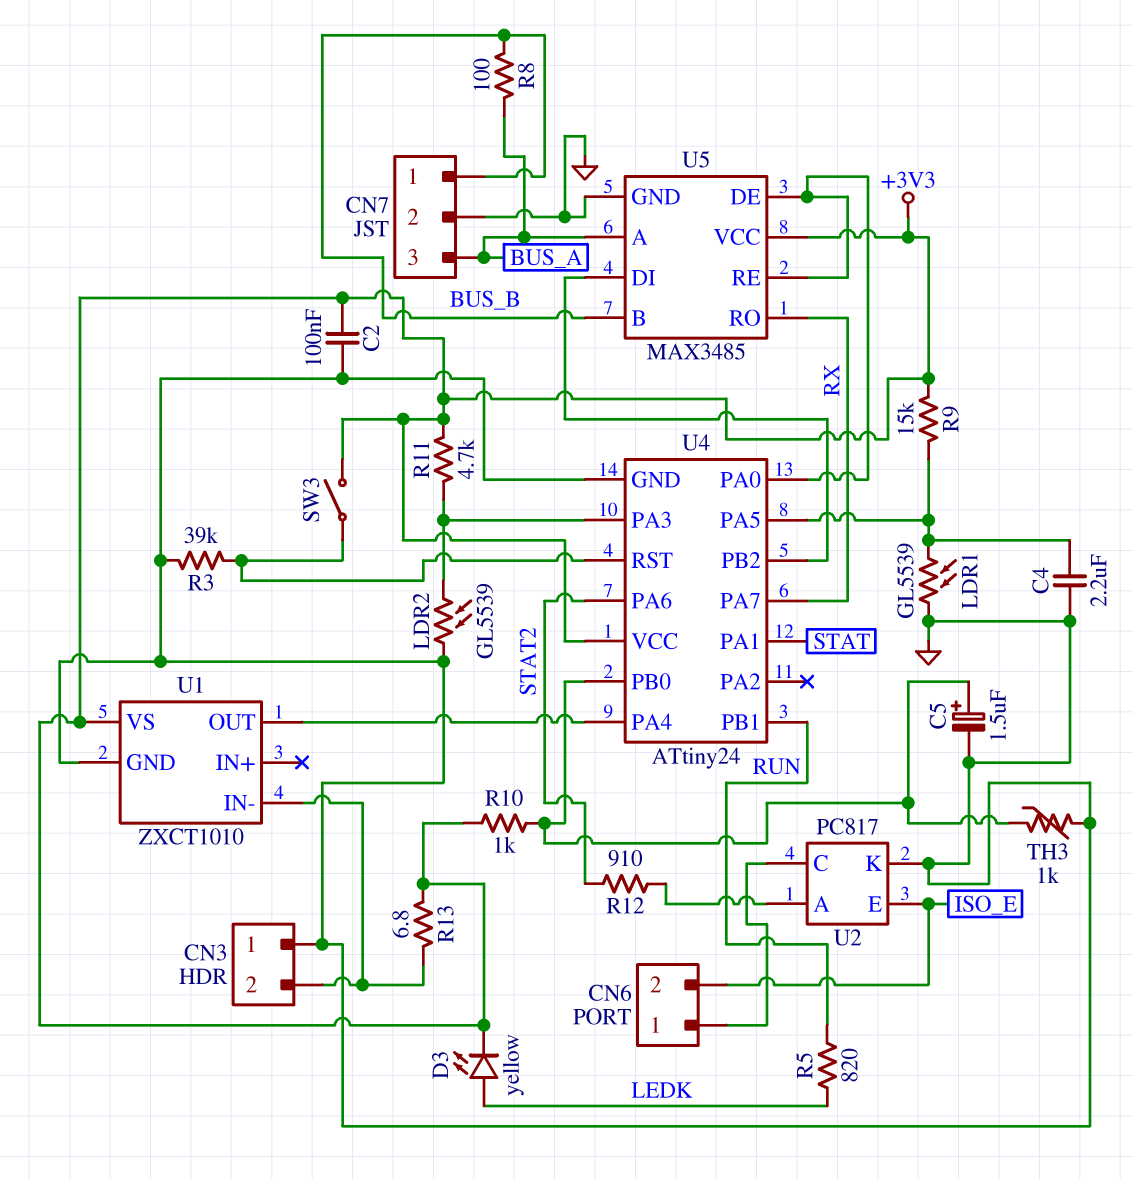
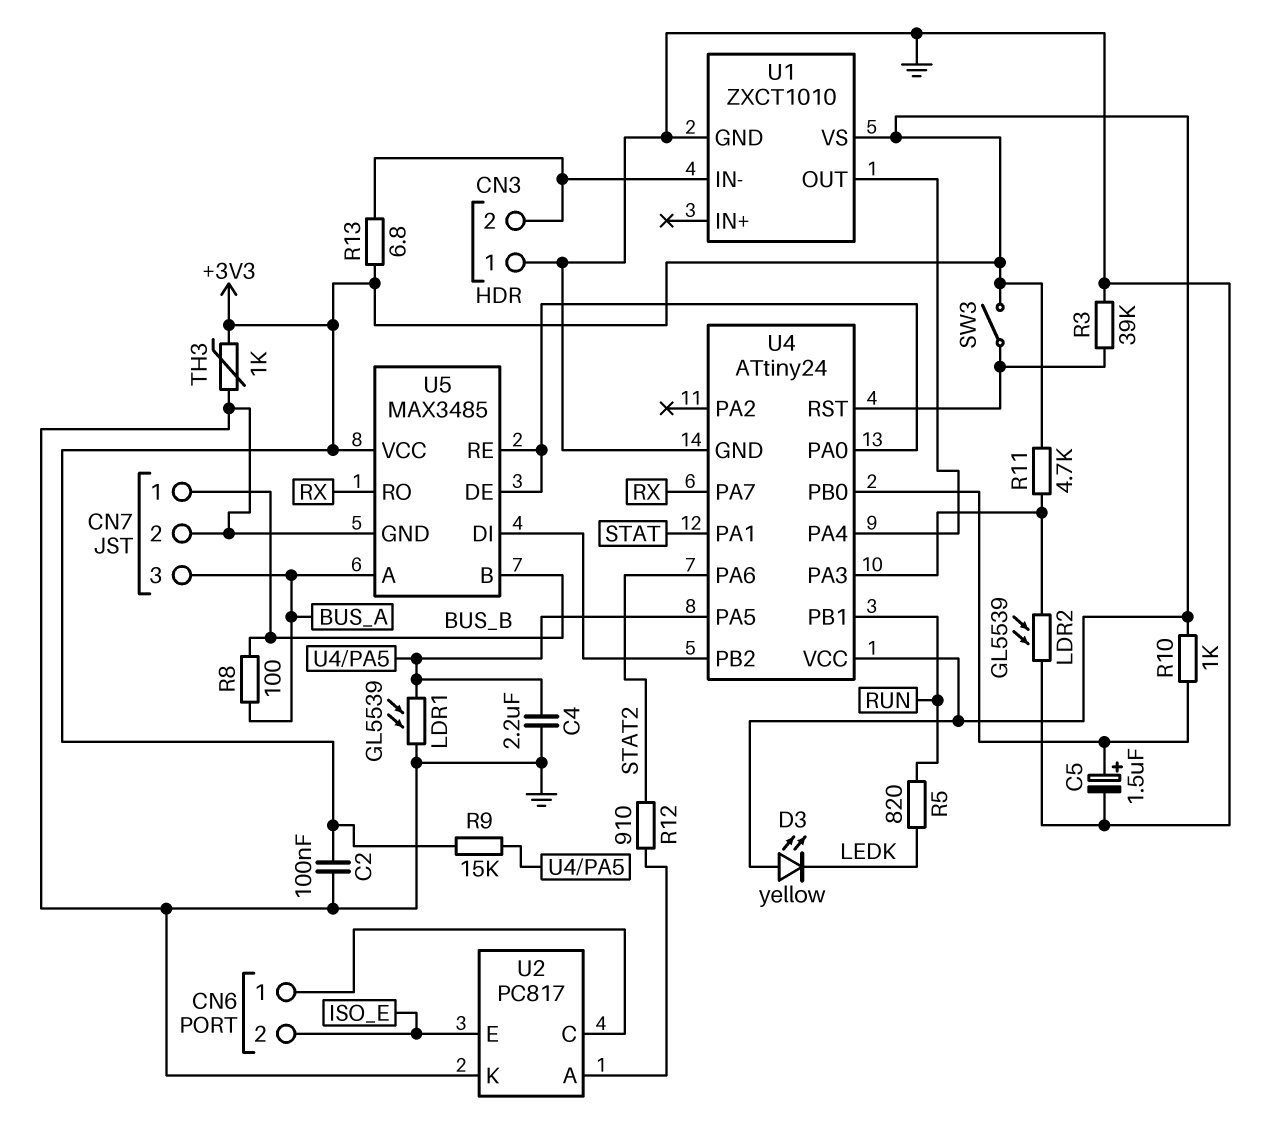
D3: LED yellow (A LEDK, K +3V3) -> LED yellow (A +3V3, K LEDK)
TH3: 1k (GND, U4/PB0) -> 1k (+3V3, GND)

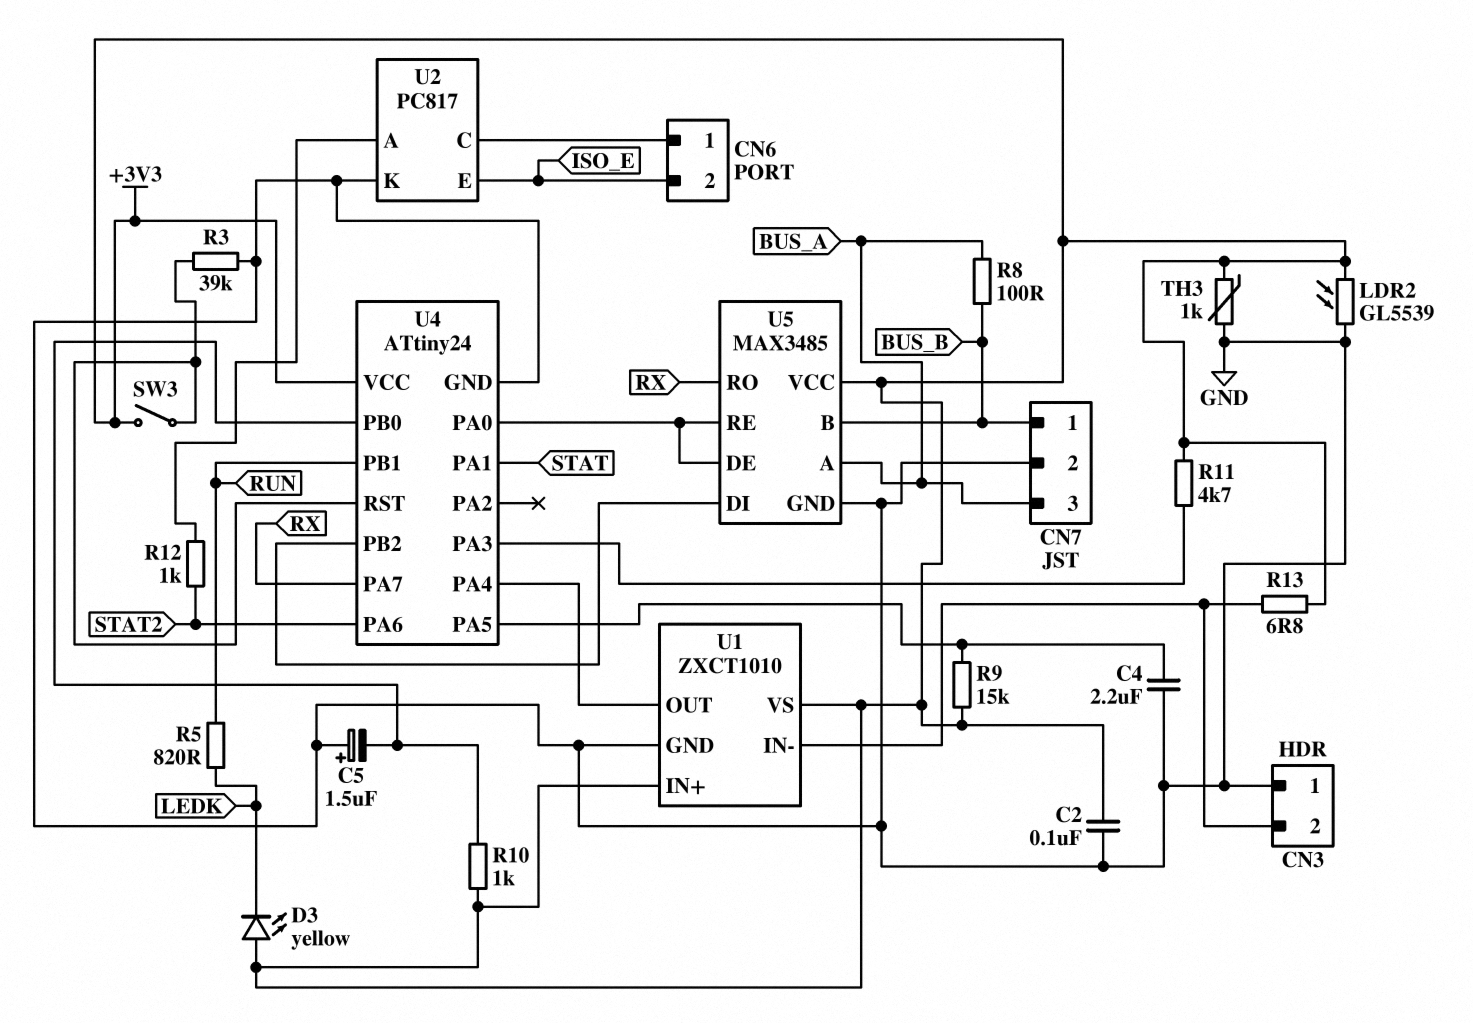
C5: 1.5uF (plus U4/PB0, minus GND) -> 1.5uF (plus GND, minus U4/PB0)
LDR1: GL5539 (GND, U4/PA5) -> none
LDR2: GL5539 (GND, U4/PA3) -> GL5539 (+3V3, GND)
R12: 910 (STAT2, U2/A) -> 1k (STAT2, U2/A)
U1 pin IN+: none -> +3V3

